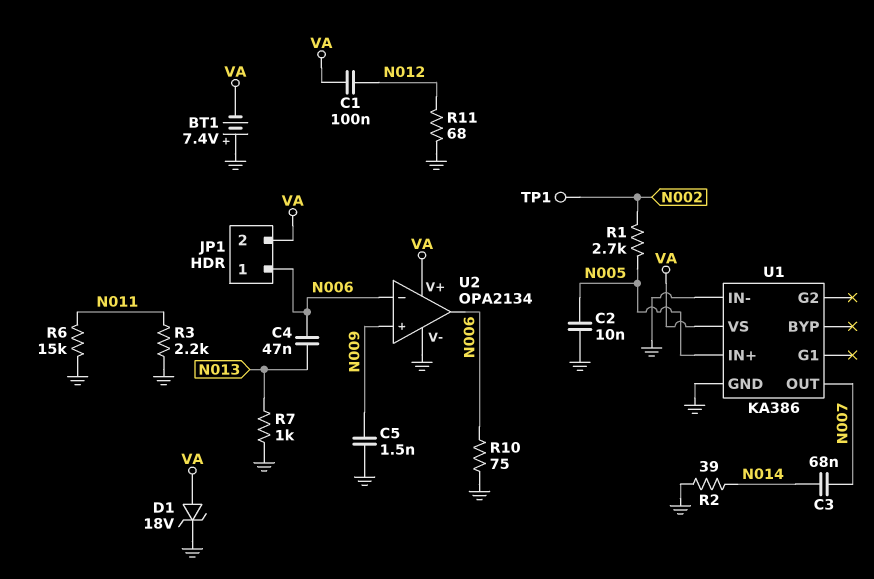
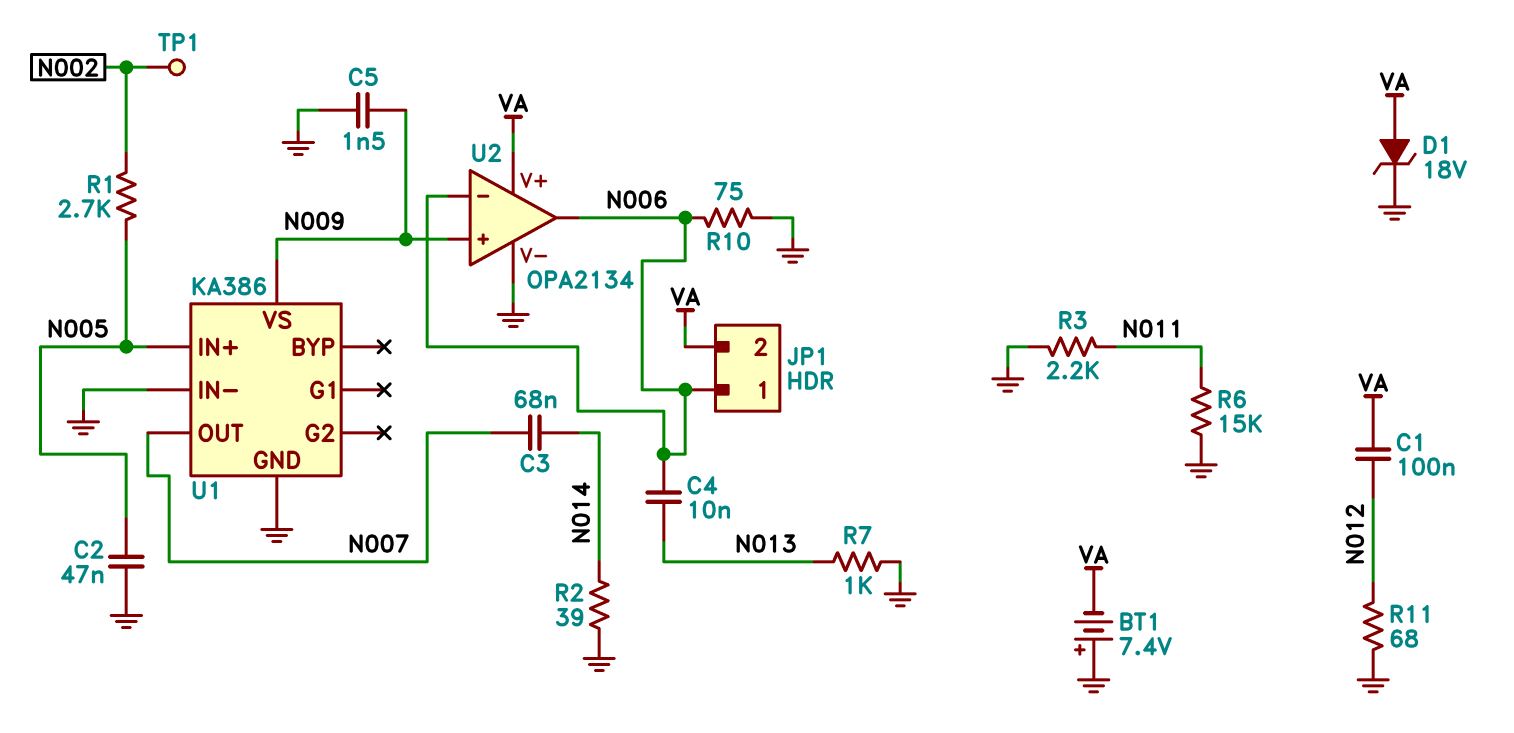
C2: 10nF (GND, N005) -> 47nF (GND, N005)
C4: 47nF (N006, N013) -> 10nF (N006, N013)
U1 pin VS: VA -> N009

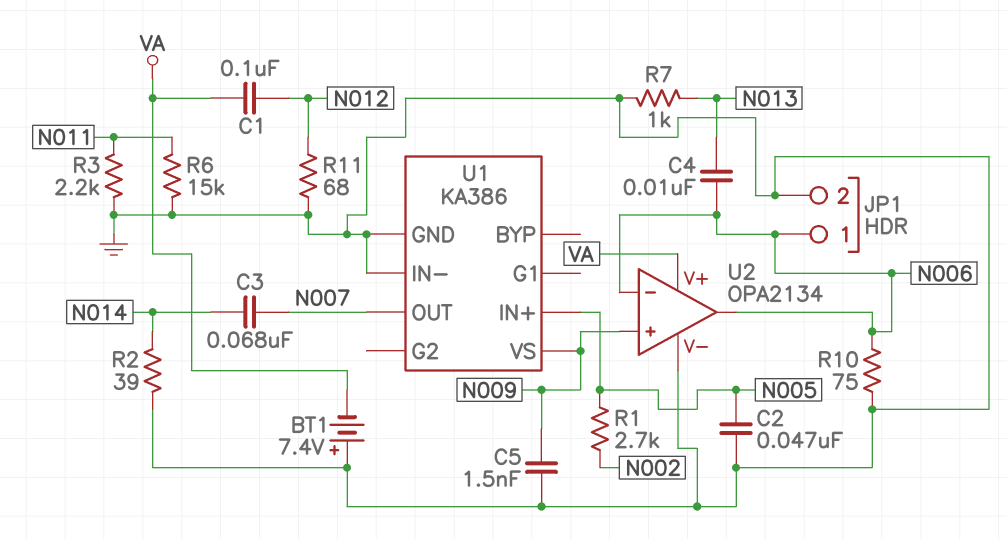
D1: zener 18V (A VA, K GND) -> none
JP1 pin 2: VA -> GND
TP1: test point (N002) -> none

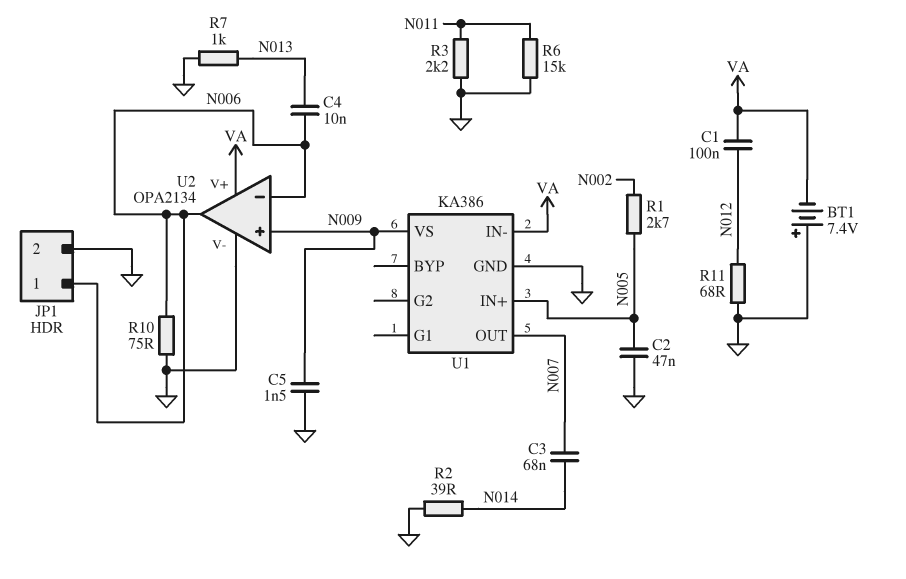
U1 pin IN-: GND -> VA

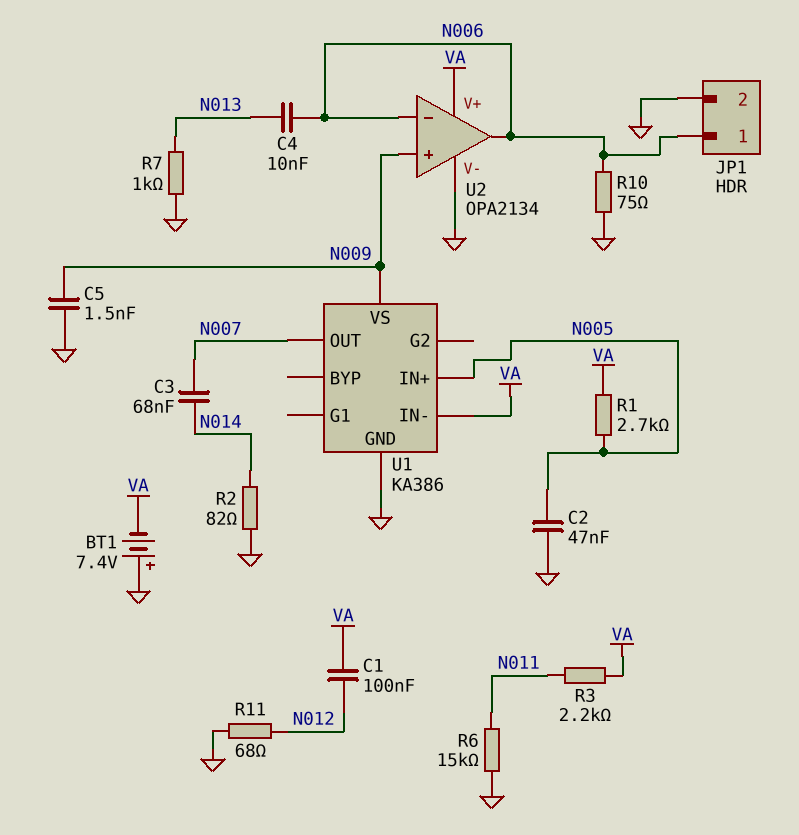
R1: 2.7k (N002, N005) -> 2.7k (N005, VA)
R2: 39 (GND, N014) -> 82 (GND, N014)
R3: 2.2k (GND, N011) -> 2.2k (N011, VA)

